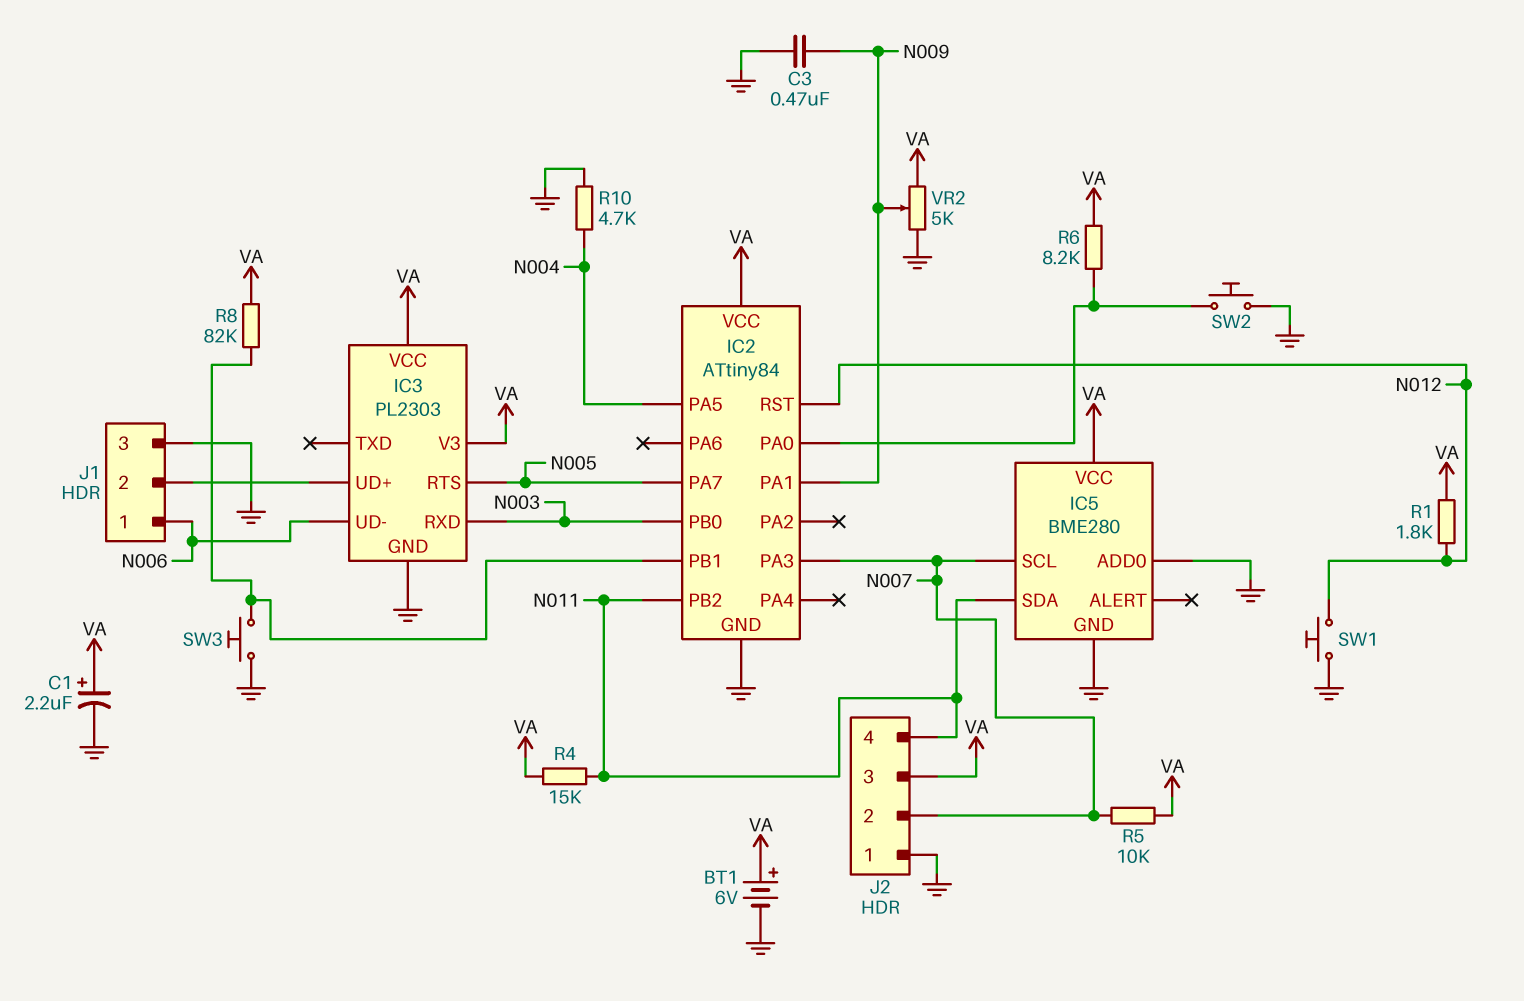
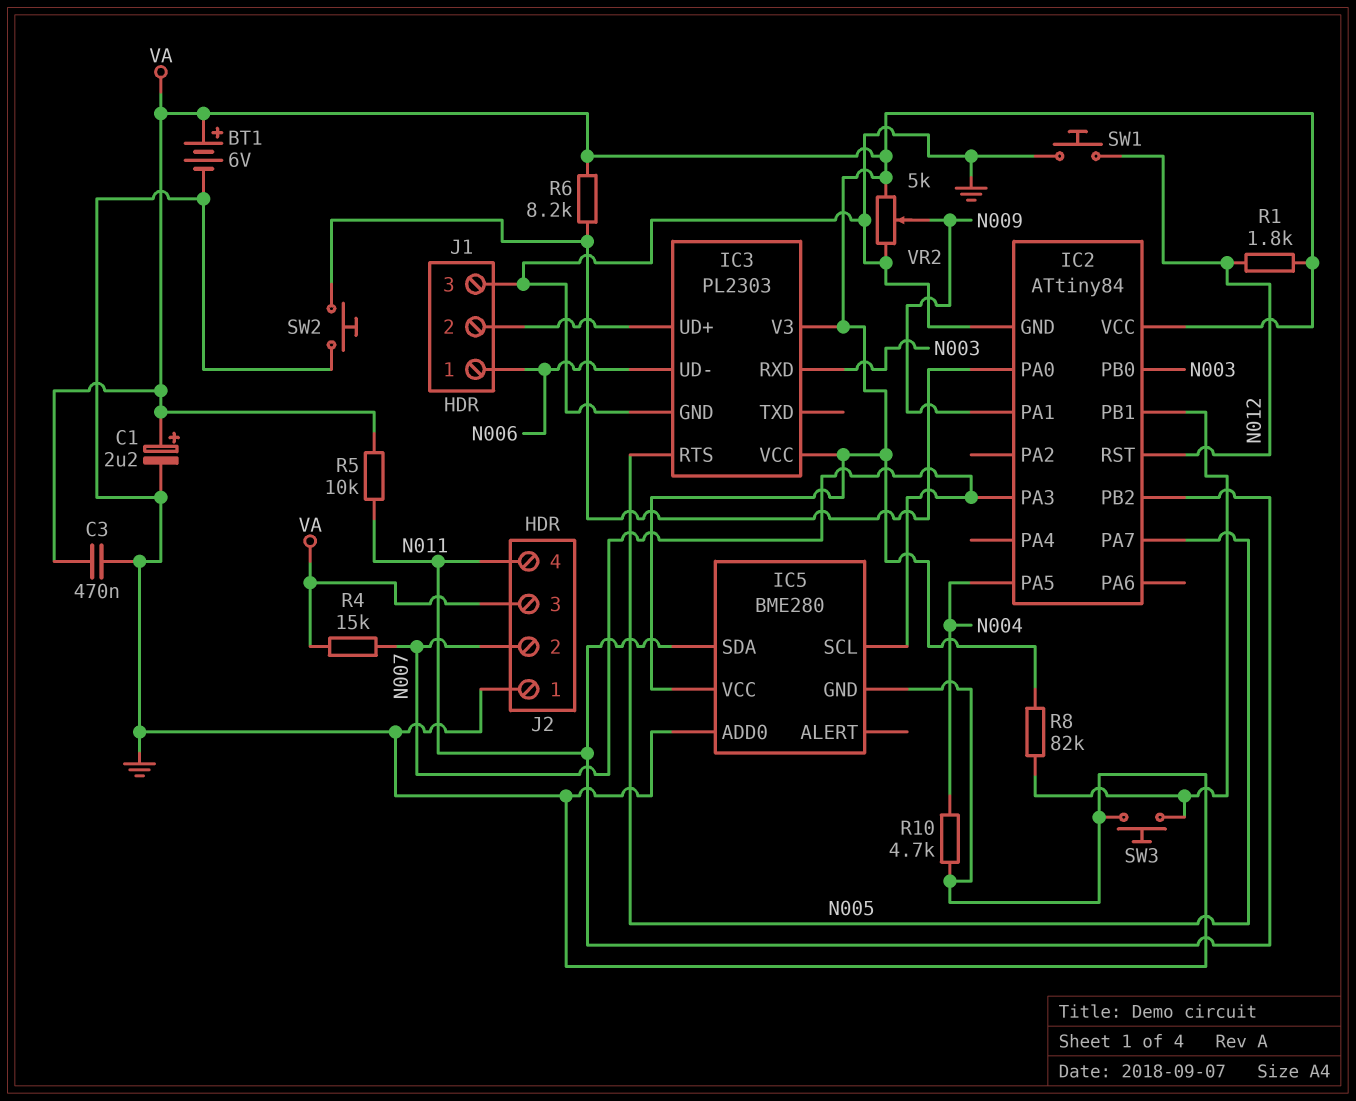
C3: 470nF (GND, N009) -> 470nF (GND, VA)
R4: 15k (N011, VA) -> 15k (N007, VA)
R5: 10k (N007, VA) -> 10k (N011, VA)

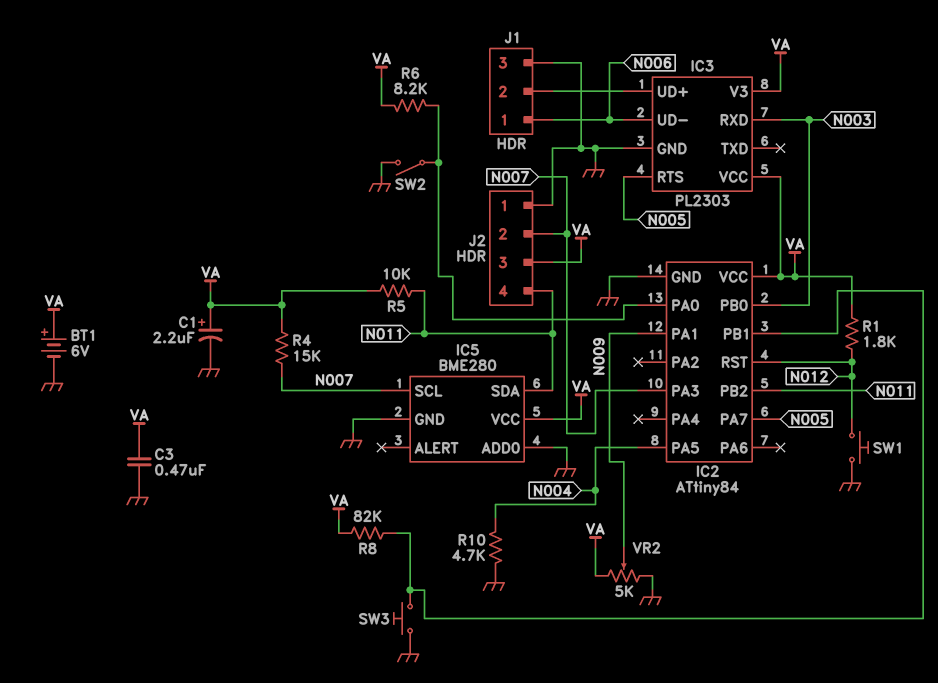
SW2: button (GND, IC2/PA0) -> switch (GND, IC2/PA0)

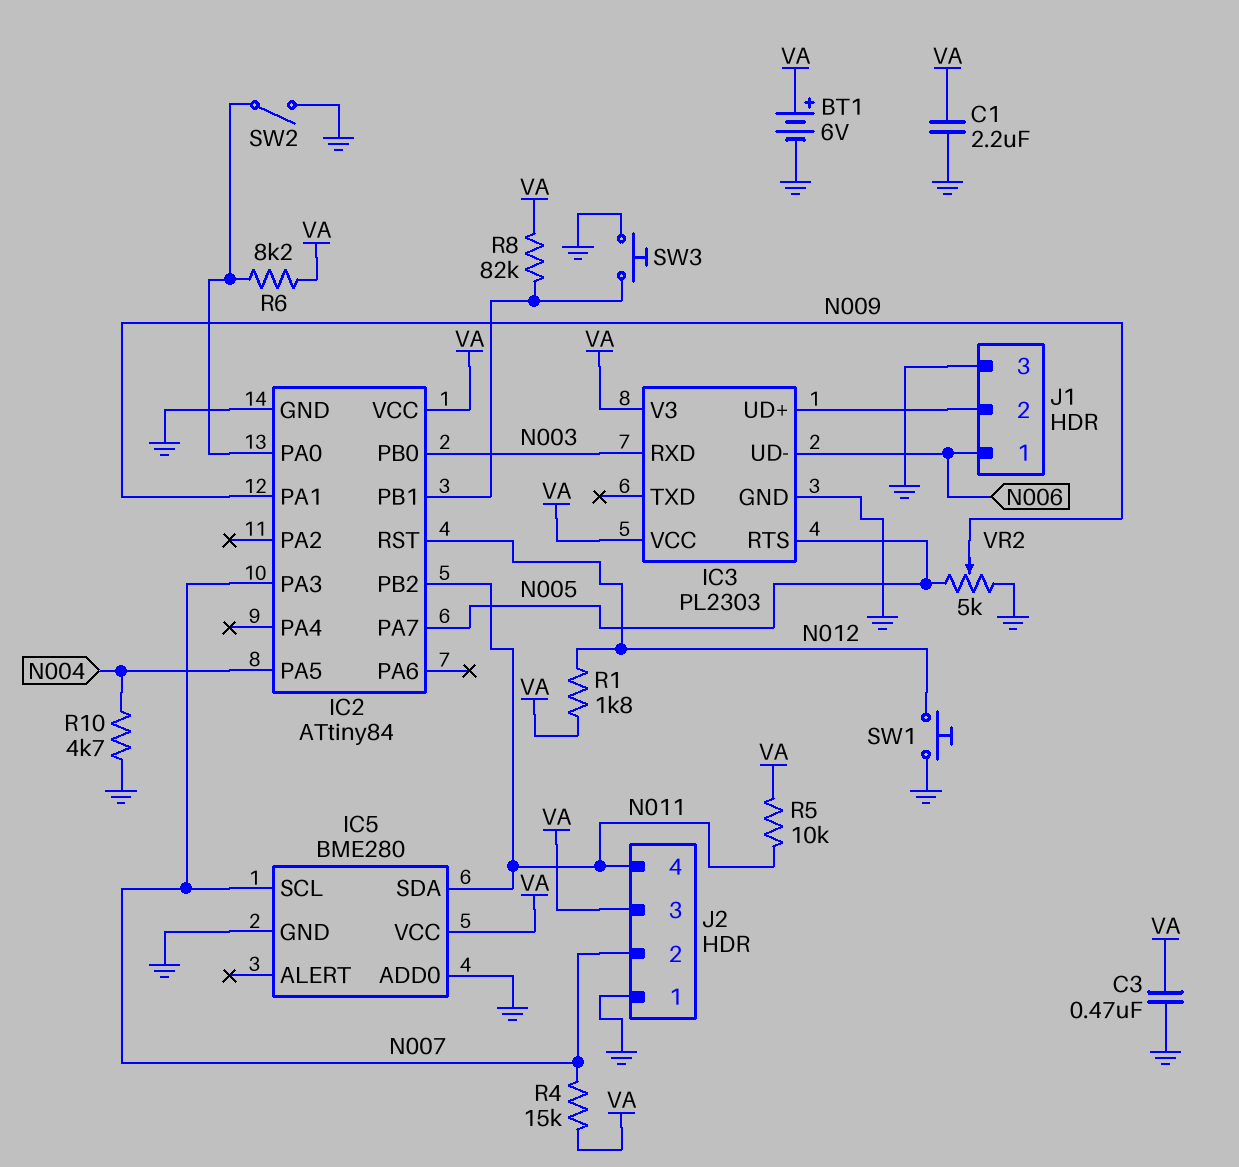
C1: 2.2uF (plus VA, minus GND) -> 2.2uF (GND, VA)
VR2: 5k (GND, VA, wiper N009) -> 5k (GND, N005, wiper N009)

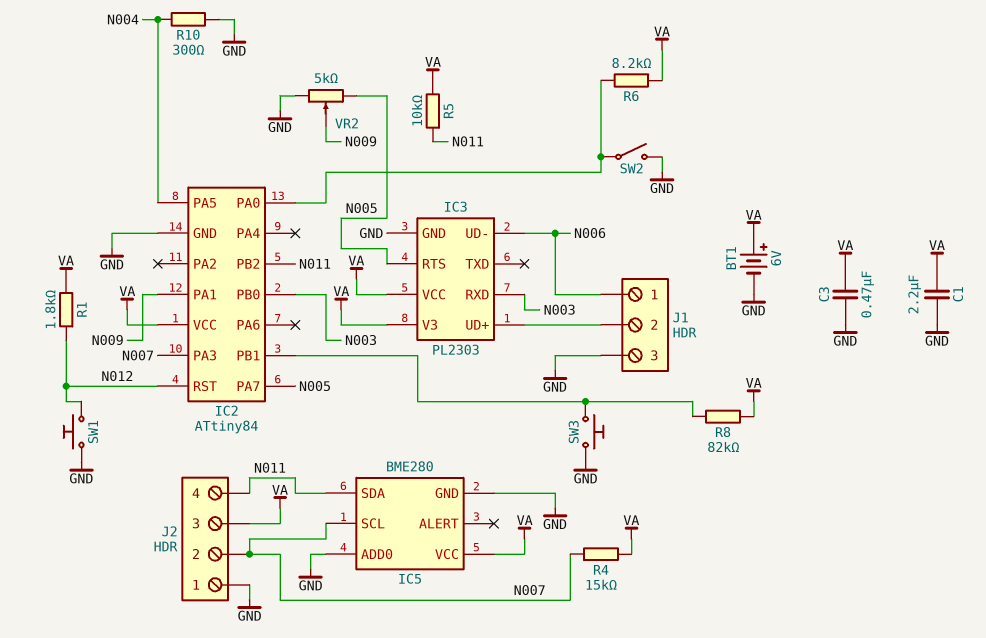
R10: 4.7k (GND, N004) -> 300 (GND, N004)

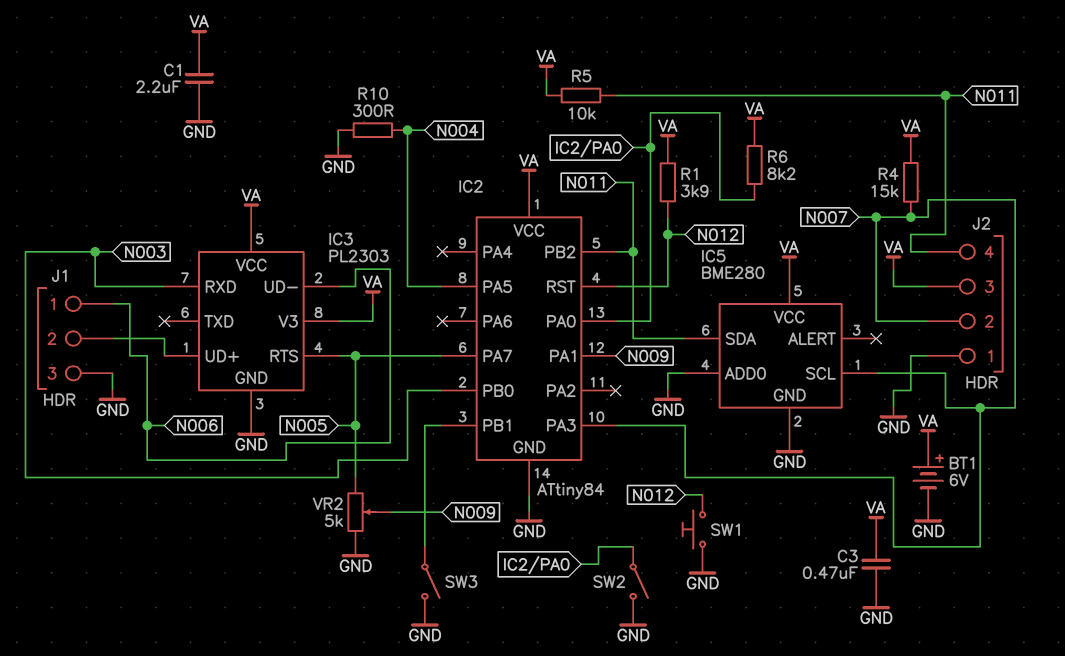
R1: 1.8k (N012, VA) -> 3.9k (N012, VA)
R8: 82k (IC2/PB1, VA) -> none
SW3: button (GND, IC2/PB1) -> switch (GND, IC2/PB1)

